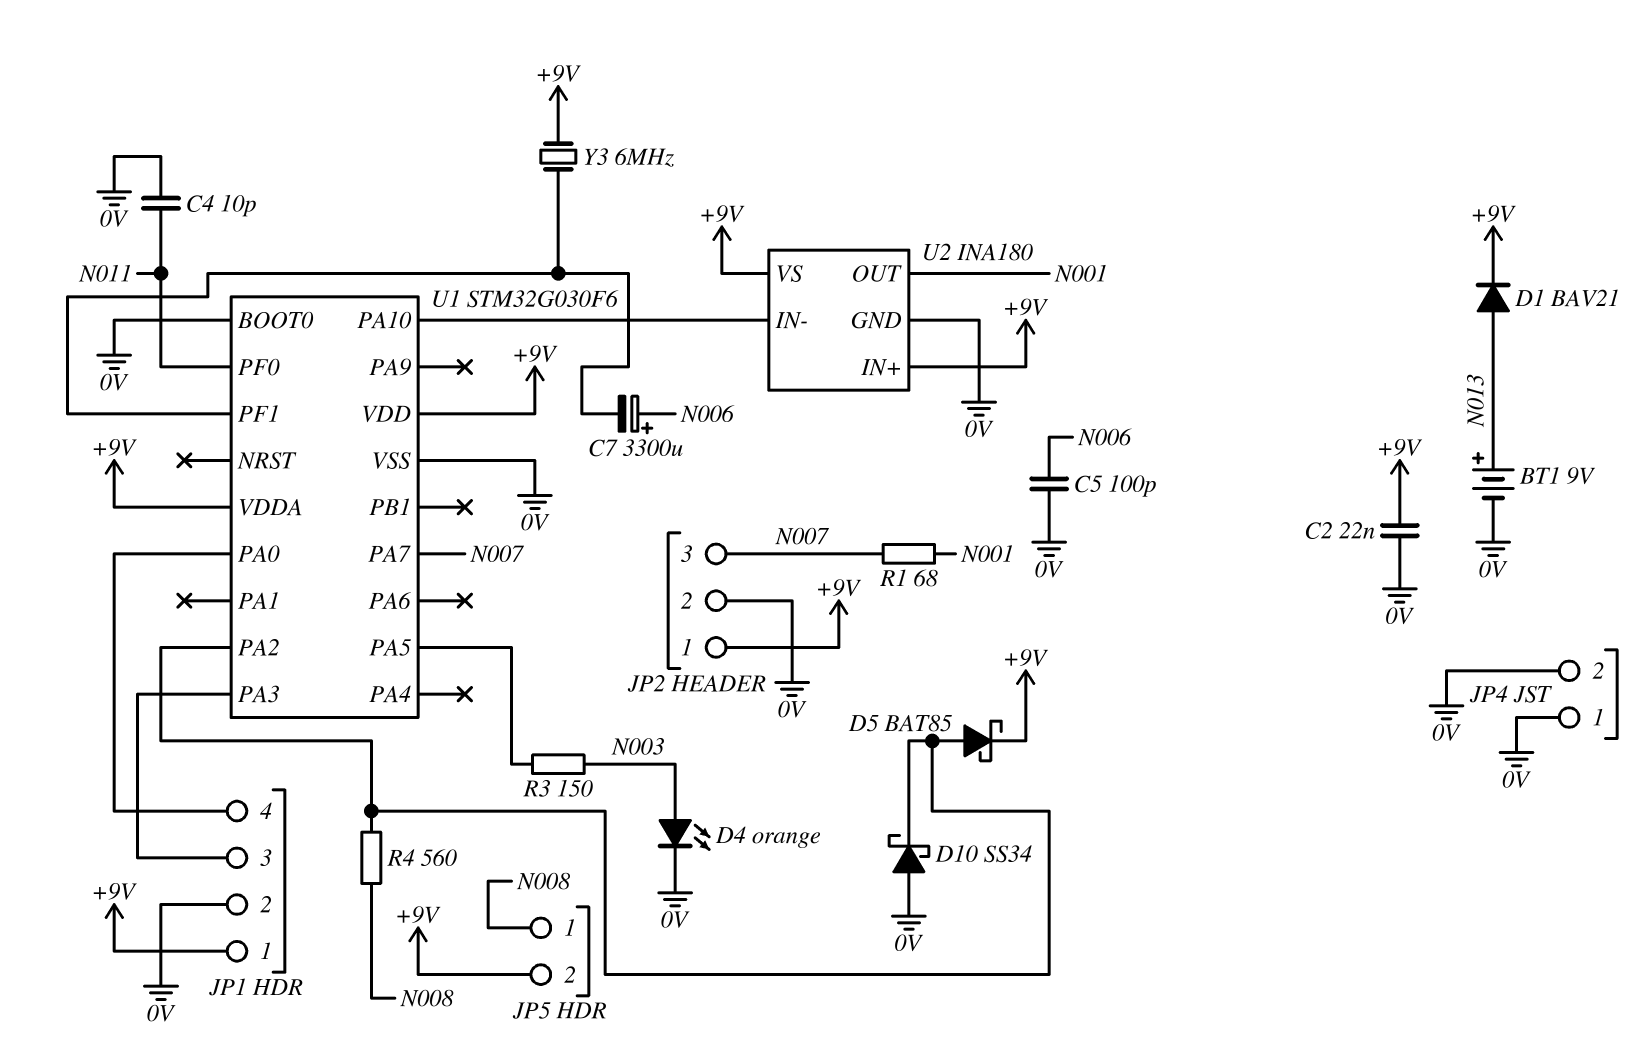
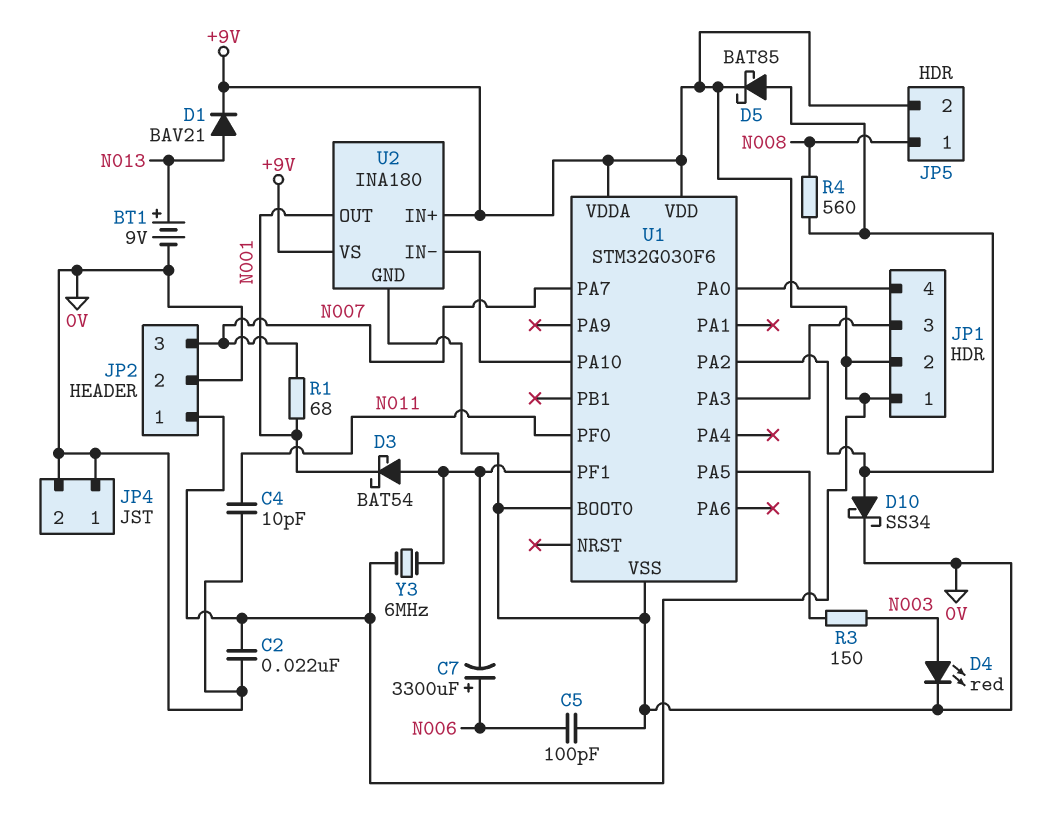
D3: none -> schottky BAT54 (A U1/PF1, K N001)
D4: LED orange (A N003, K 0V) -> LED red (A N003, K 0V)
D10: schottky SS34 (A 0V, K U1/PA2) -> schottky SS34 (A U1/PA2, K 0V)
JP1 pin 2: 0V -> +9V

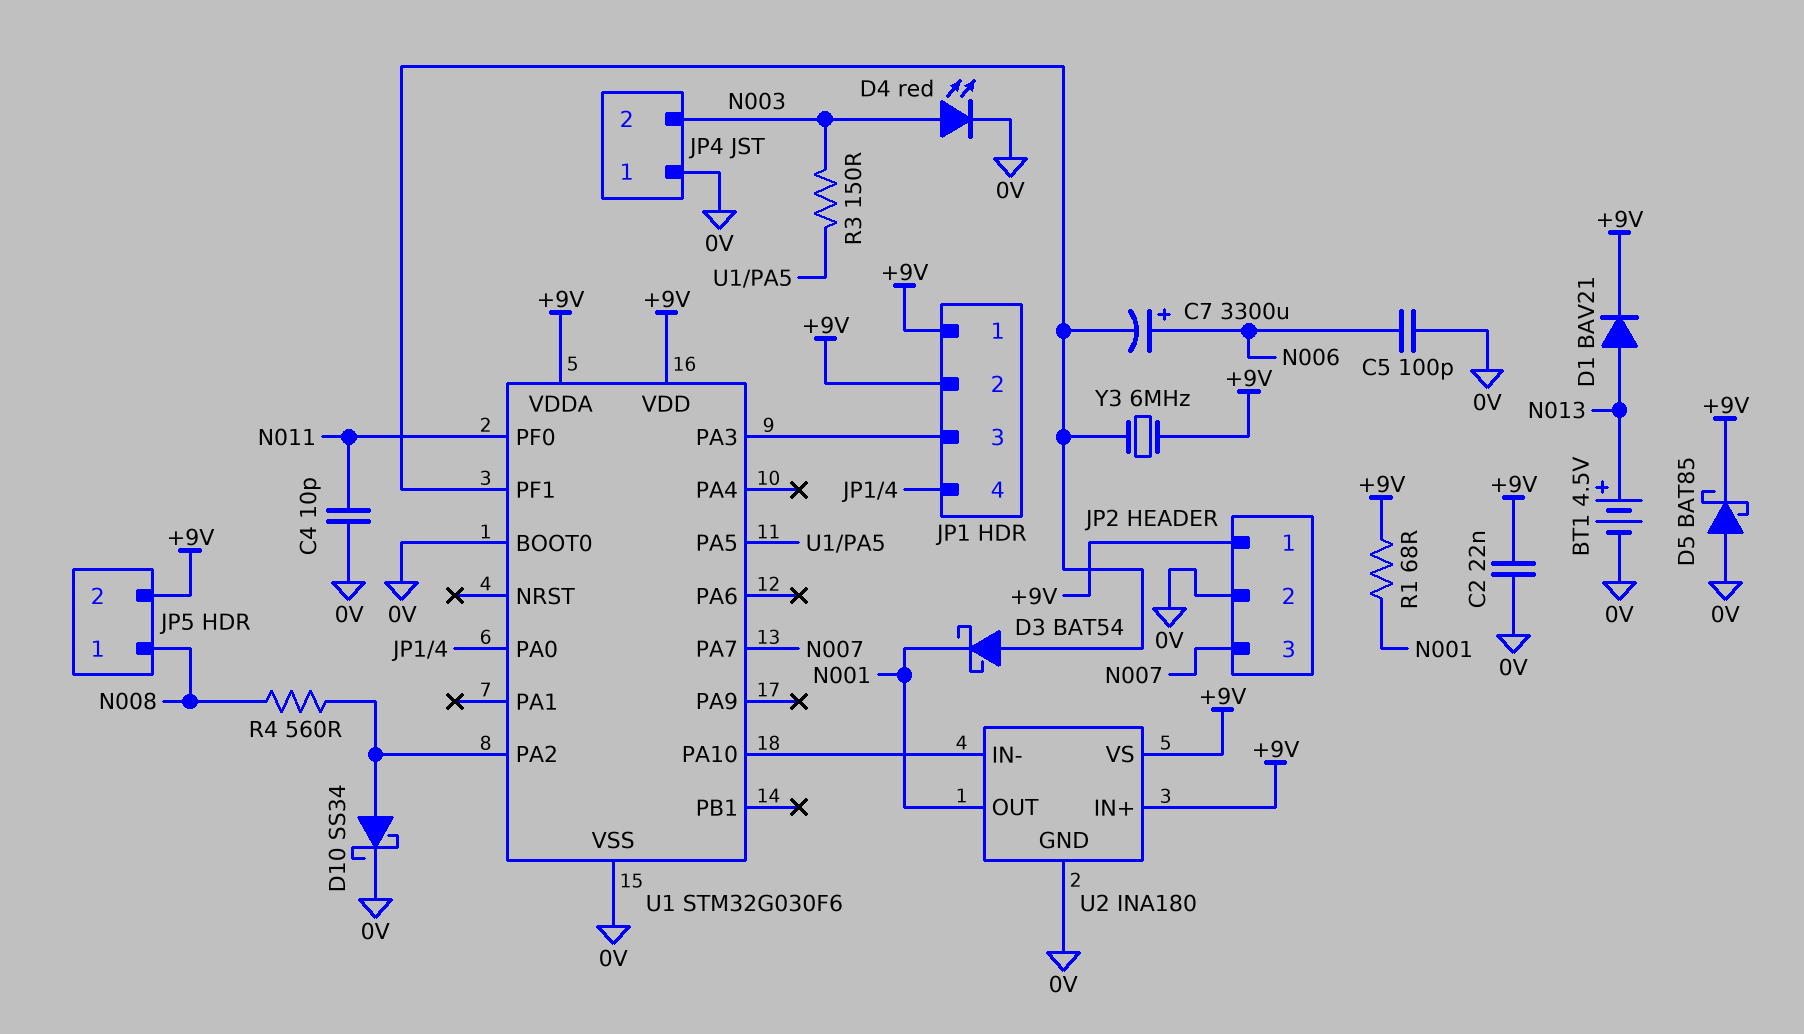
BT1: 9V (plus N013, minus 0V) -> 4.5V (plus N013, minus 0V)
D5: schottky BAT85 (A U1/PA2, K +9V) -> schottky BAT85 (A 0V, K +9V)
JP4 pin 2: 0V -> N003
R1: 68 (N001, N007) -> 68 (+9V, N001)

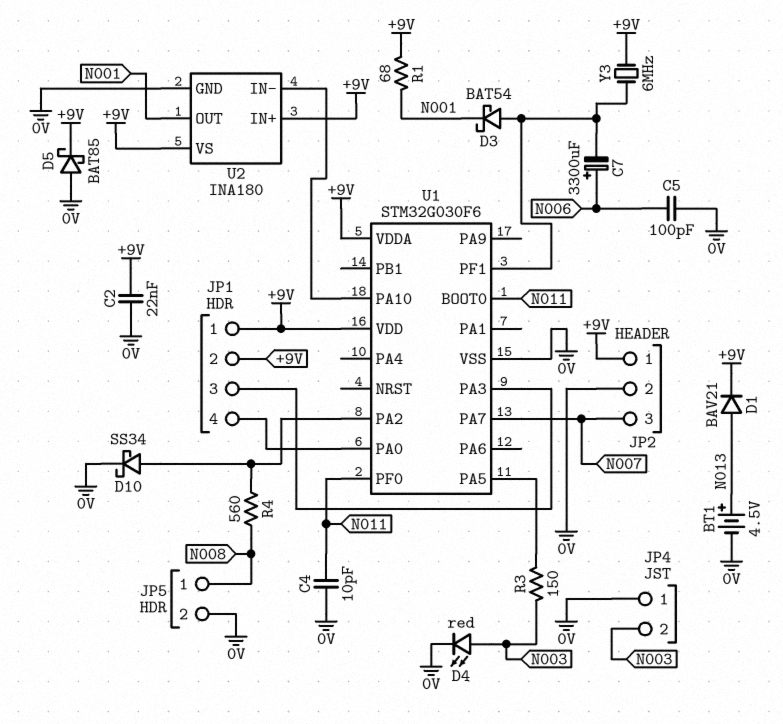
JP5 pin 2: +9V -> 0V
U1 pin BOOT0: 0V -> N011

